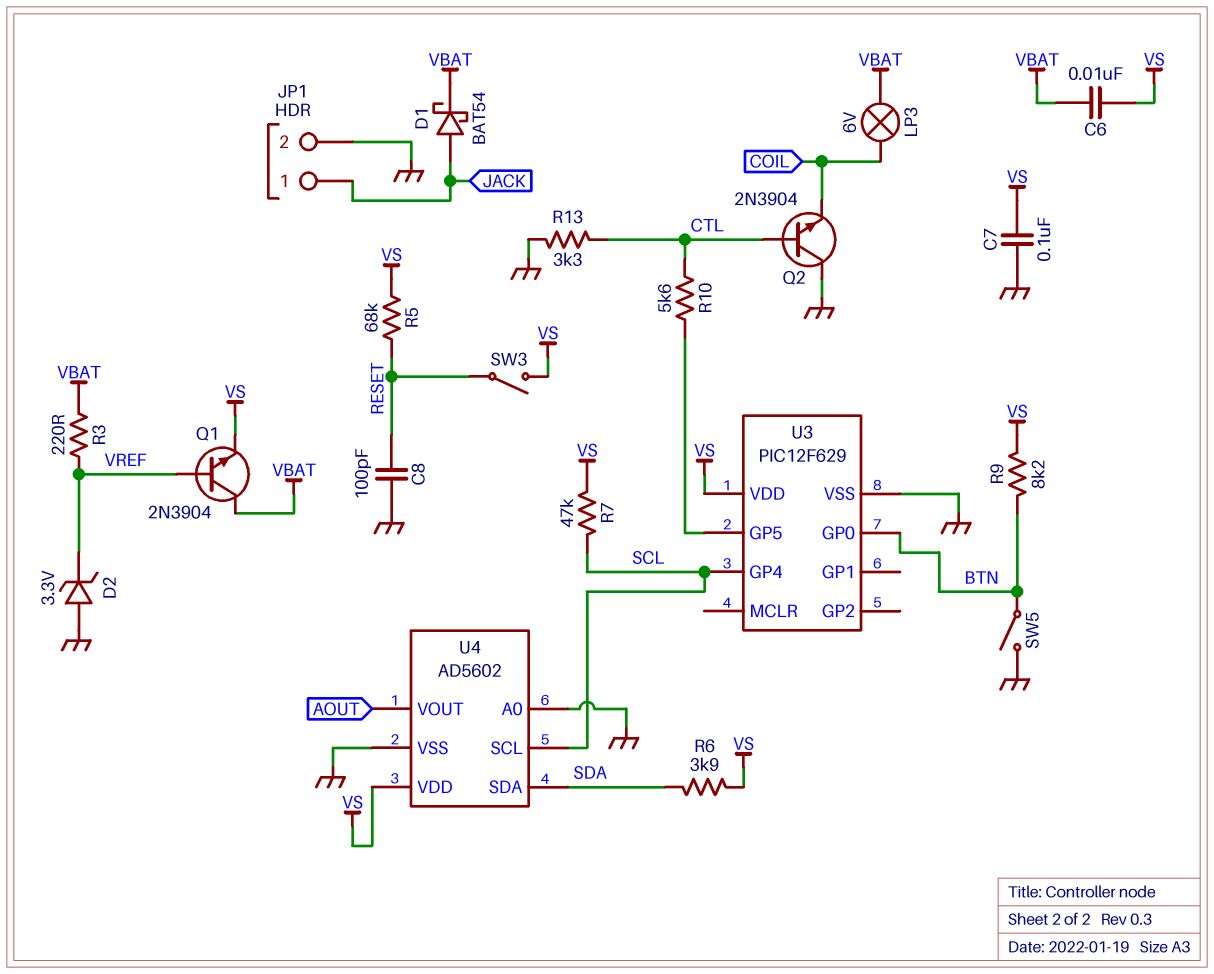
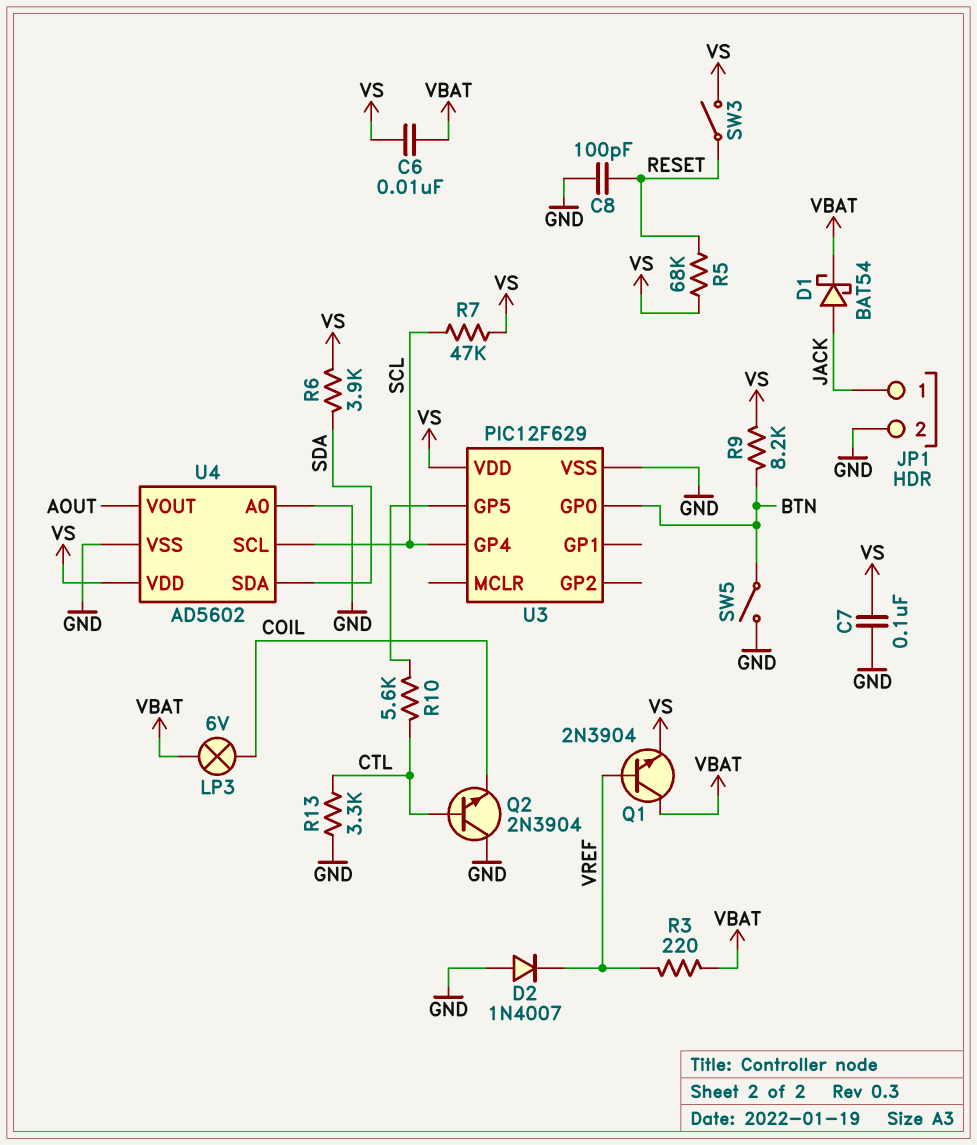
D2: zener 3.3V (A GND, K VREF) -> diode 1N4007 (A GND, K VREF)

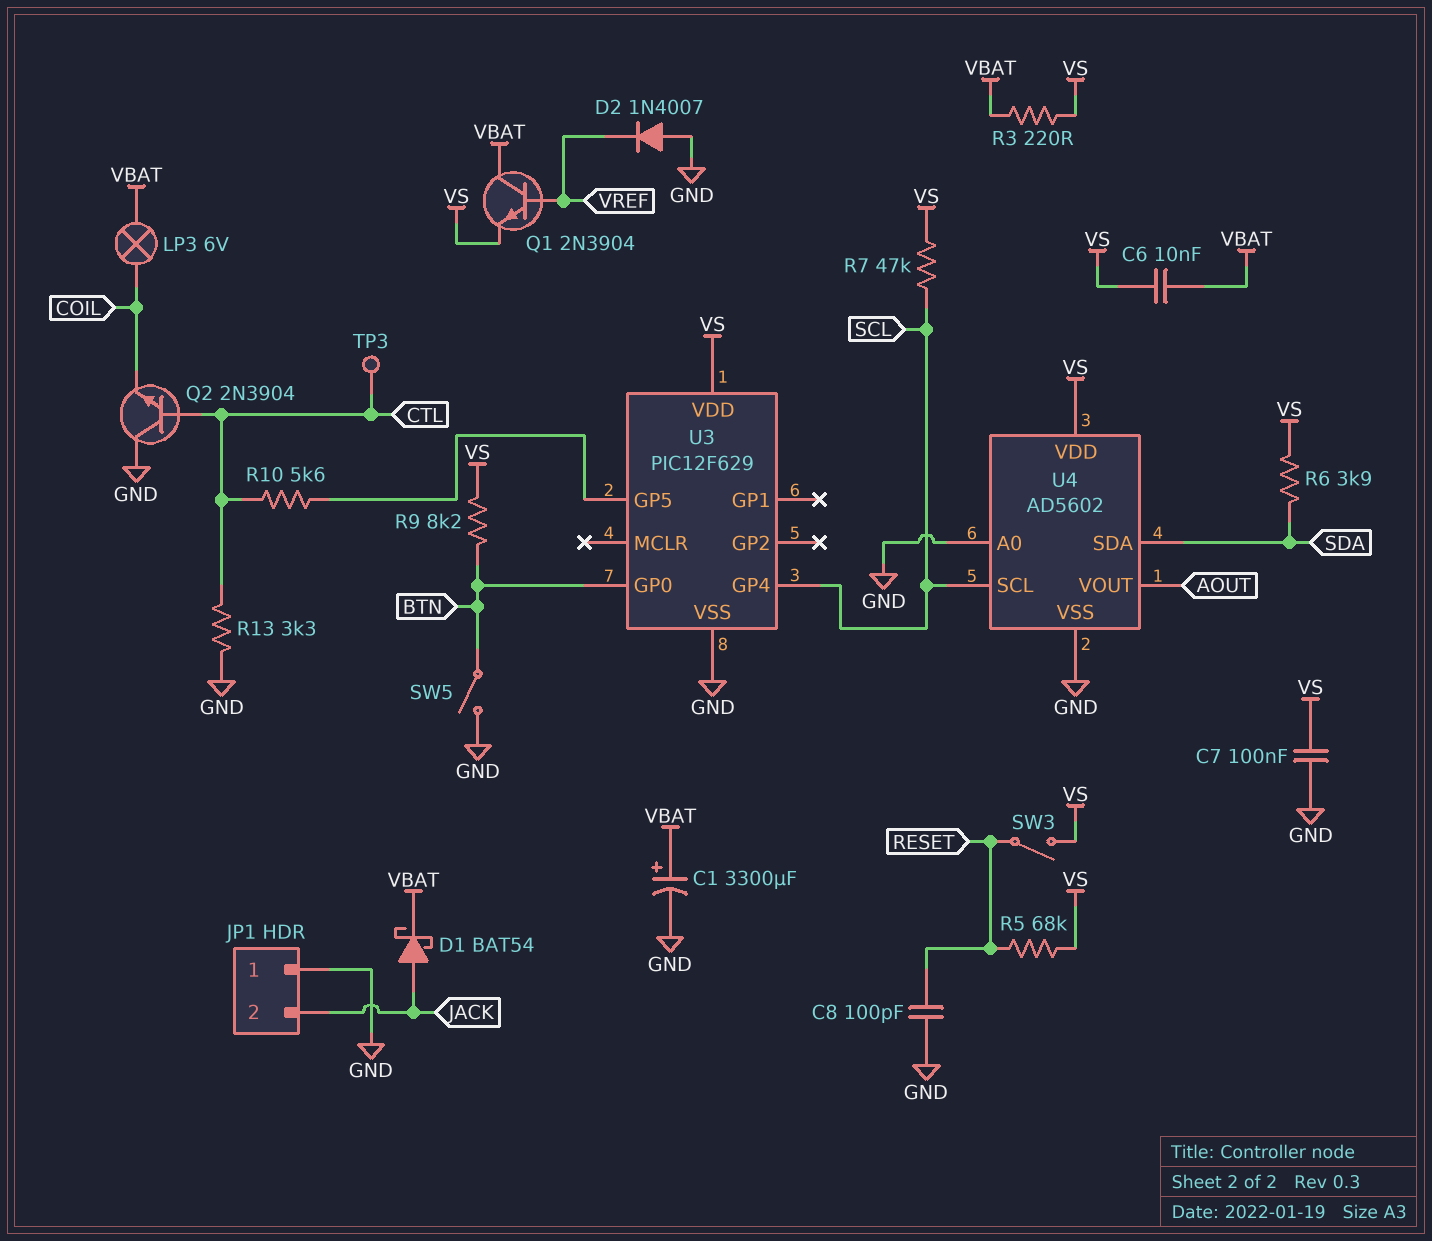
C1: none -> 3300uF (plus VBAT, minus GND)
JP1 pin 1: JACK -> GND
JP1 pin 2: GND -> JACK
R3: 220 (VBAT, VREF) -> 220 (VBAT, VS)
TP3: none -> test point (CTL)

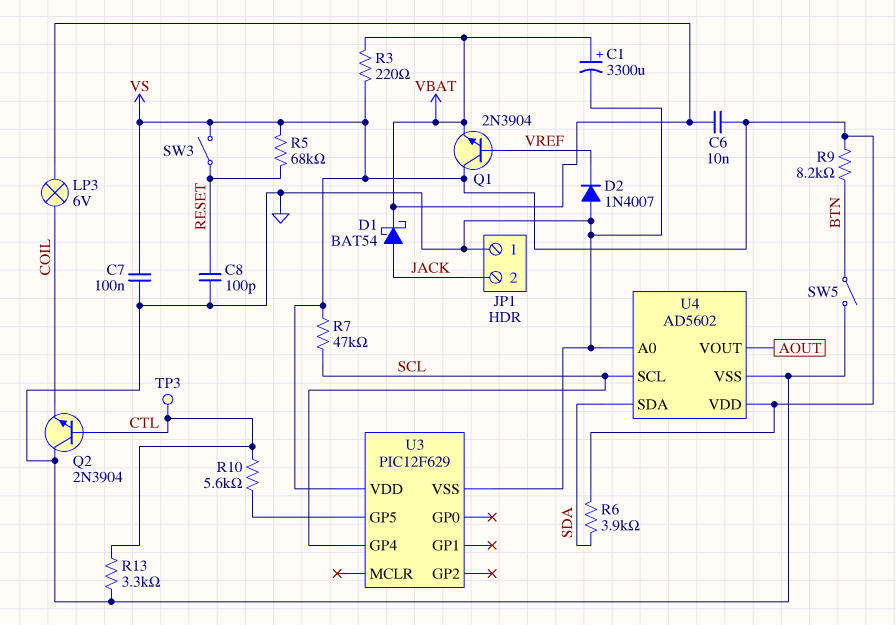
Q1: NPN 2N3904 (B VREF, C VBAT, E VS) -> NPN 2N3904 (B VREF, C VS, E VBAT)
U3 pin GP0: BTN -> none

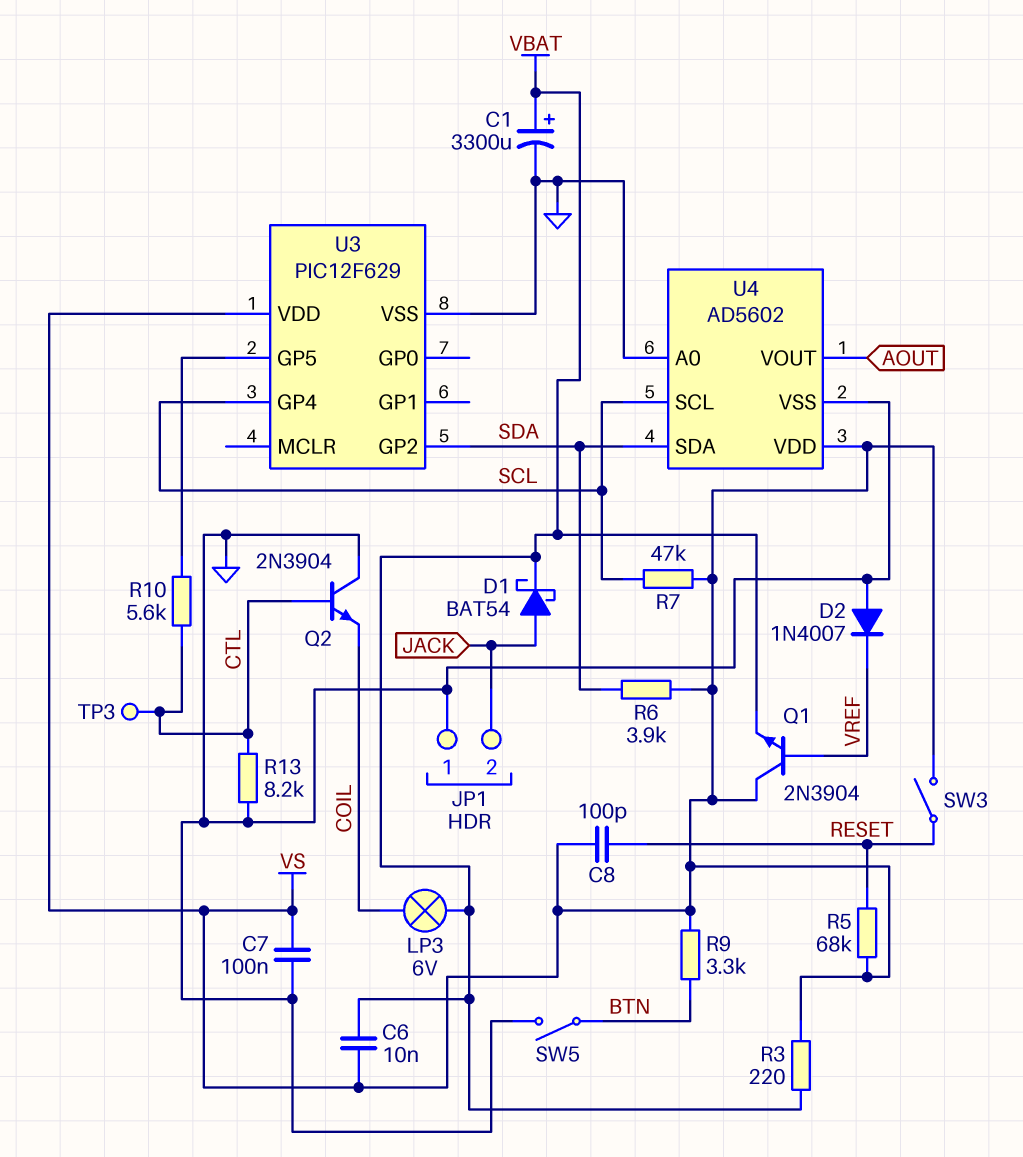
C8: 100pF (GND, RESET) -> 100pF (RESET, VS)
R9: 8.2k (BTN, VS) -> 3.3k (BTN, VS)
R13: 3.3k (CTL, GND) -> 8.2k (CTL, GND)
U3 pin GP2: none -> SDA

